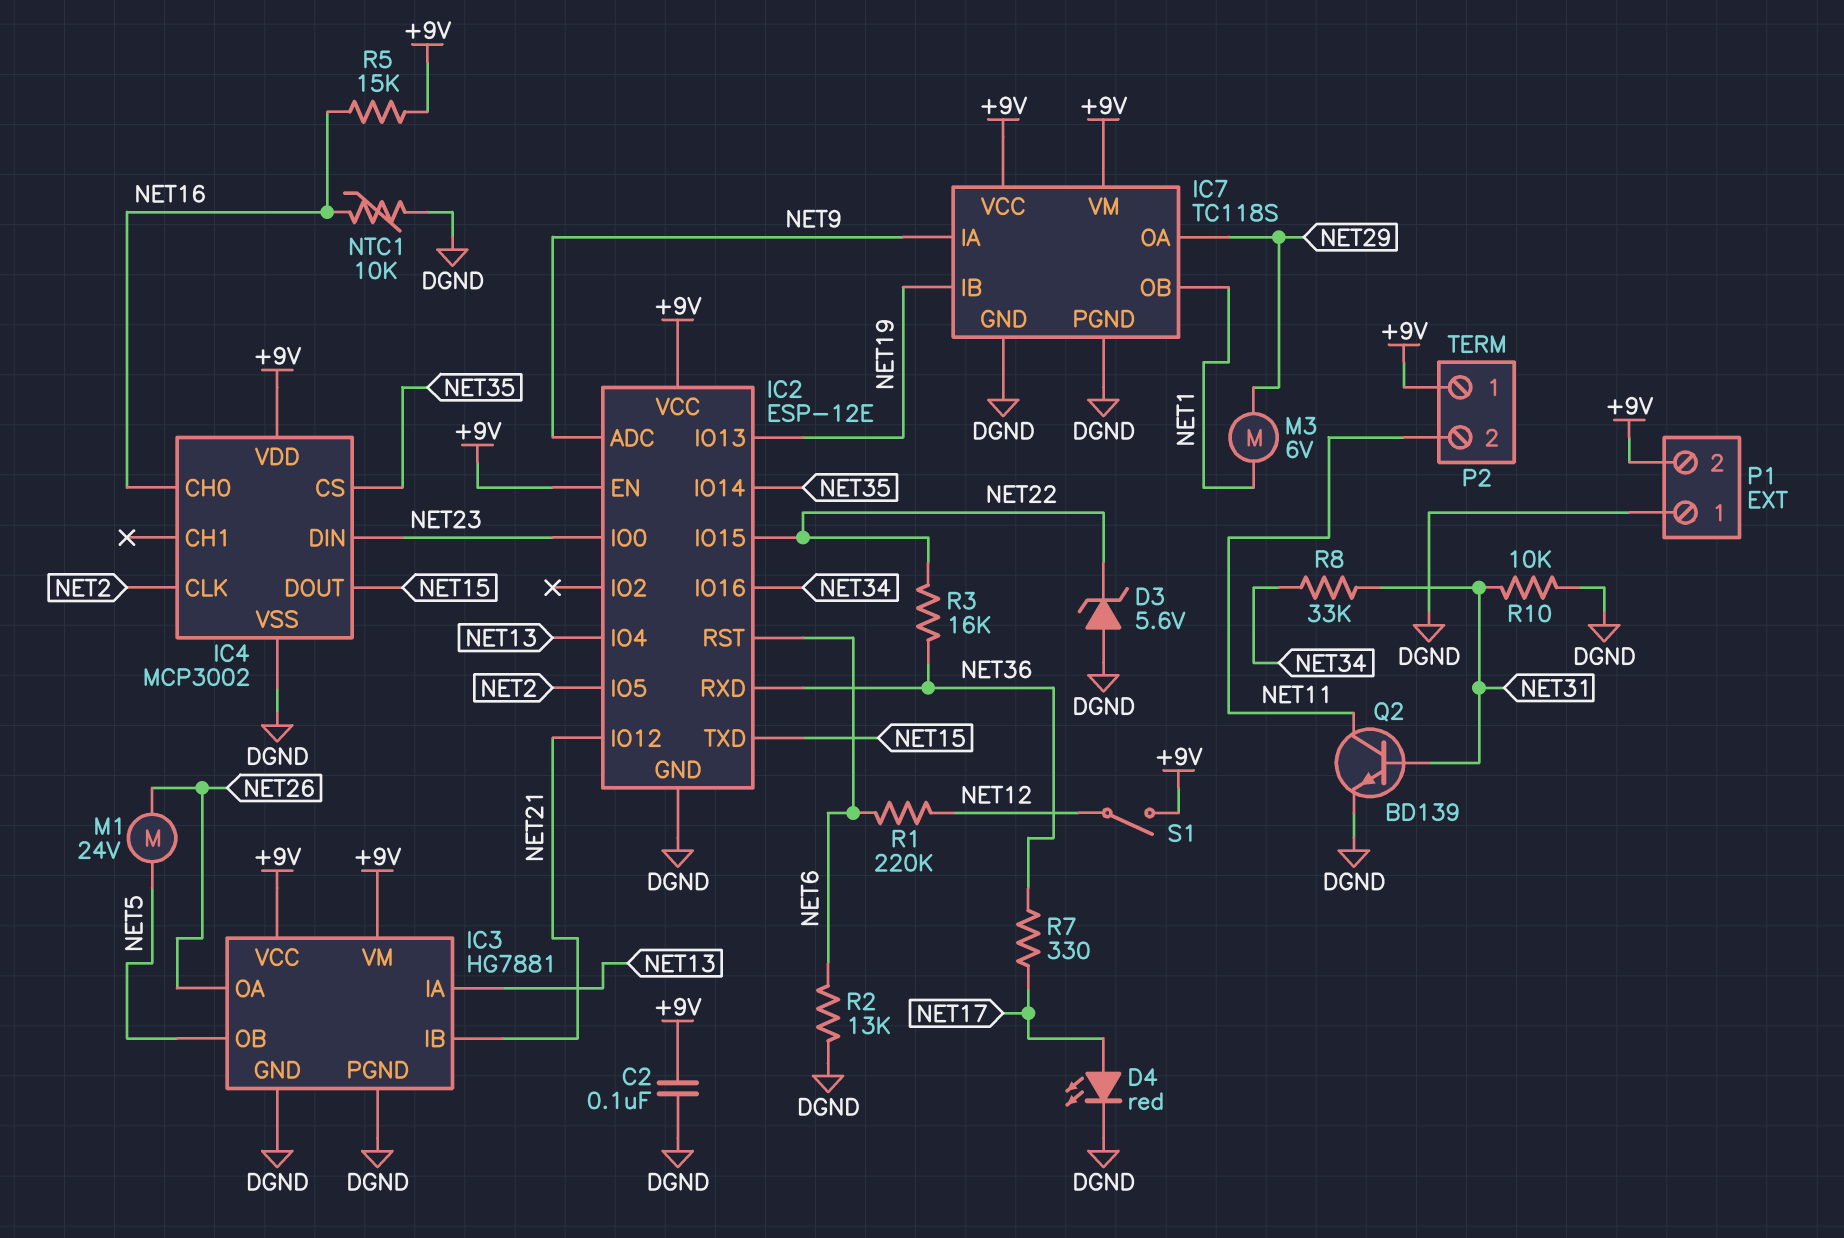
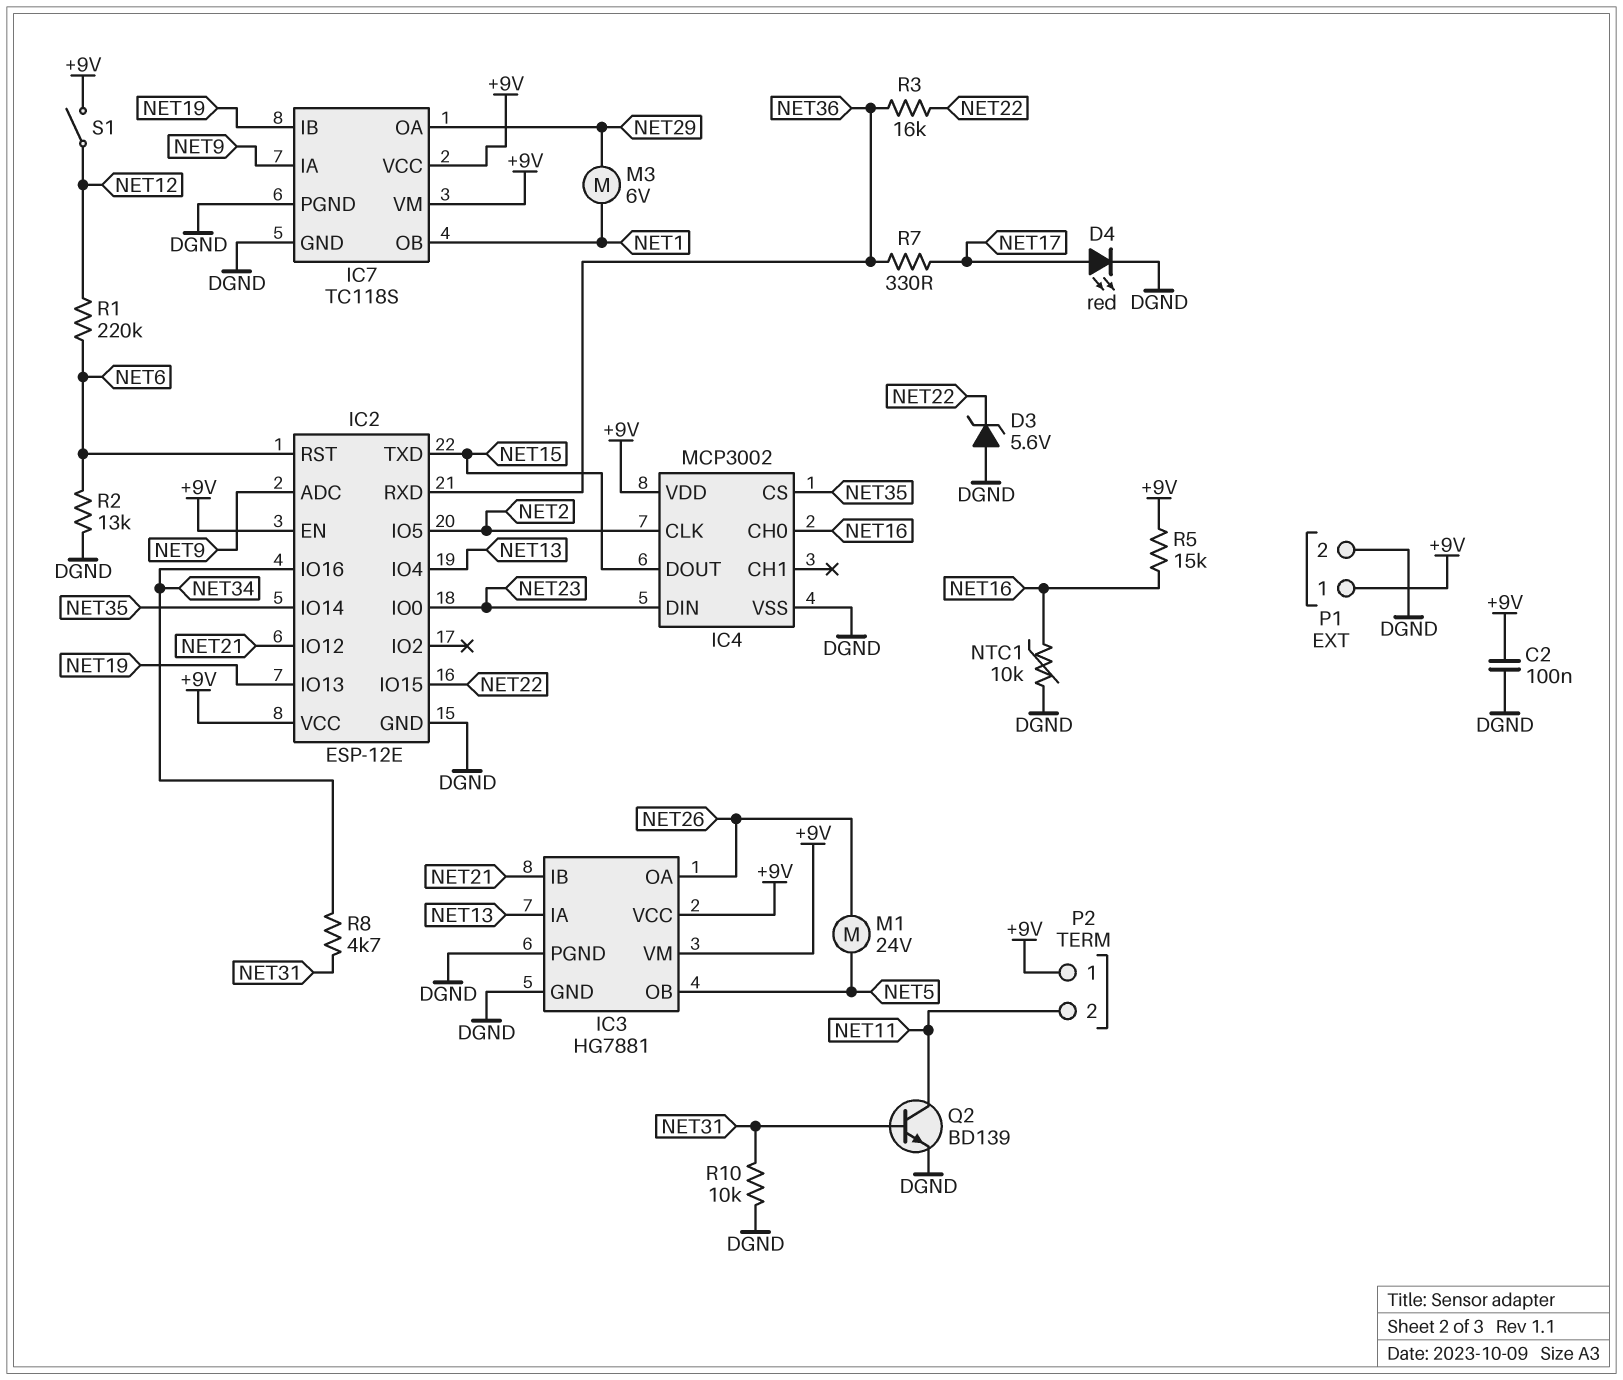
P1 pin 1: DGND -> +9V
P1 pin 2: +9V -> DGND
R8: 33k (NET31, NET34) -> 4.7k (NET31, NET34)

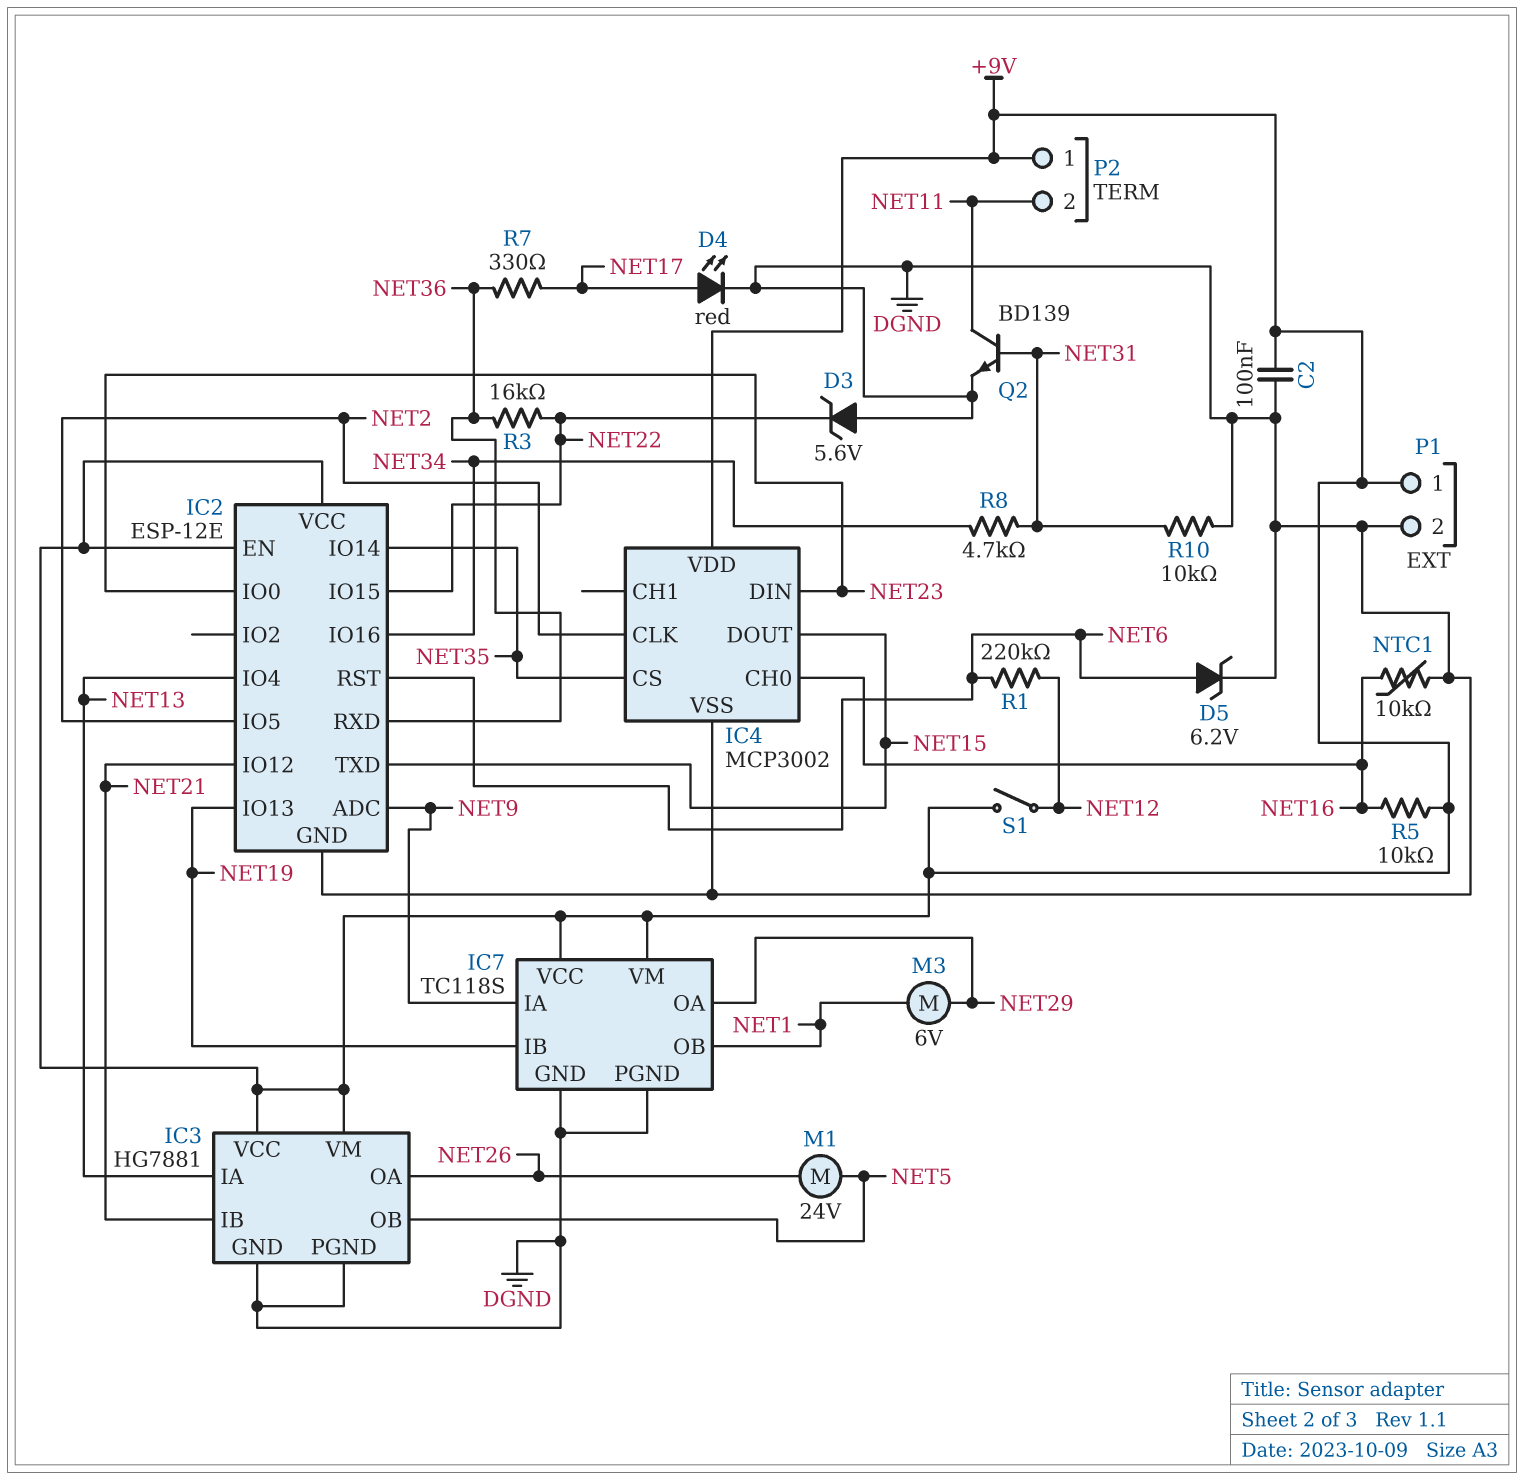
D5: none -> zener 6.2V (A NET6, K DGND)
R2: 13k (DGND, NET6) -> none
R5: 15k (+9V, NET16) -> 10k (+9V, NET16)

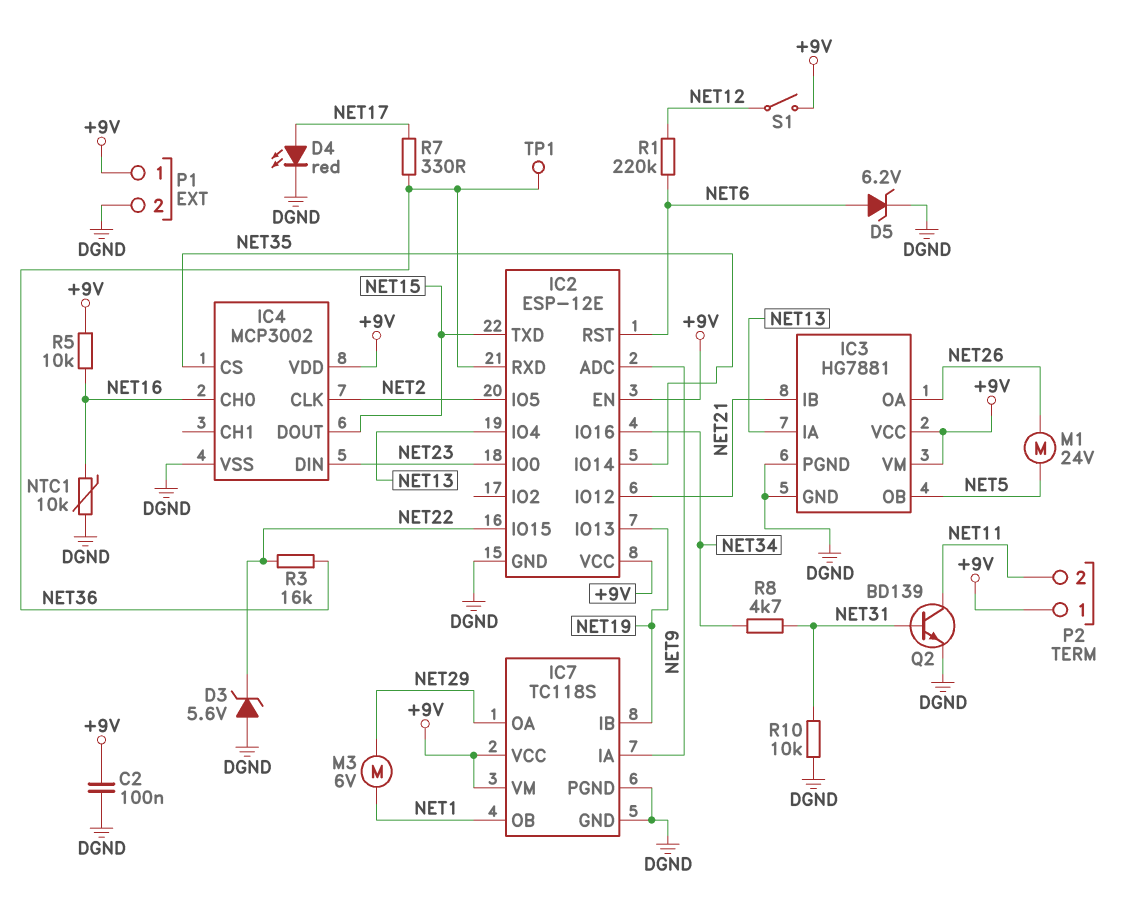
TP1: none -> test point (NET36)

